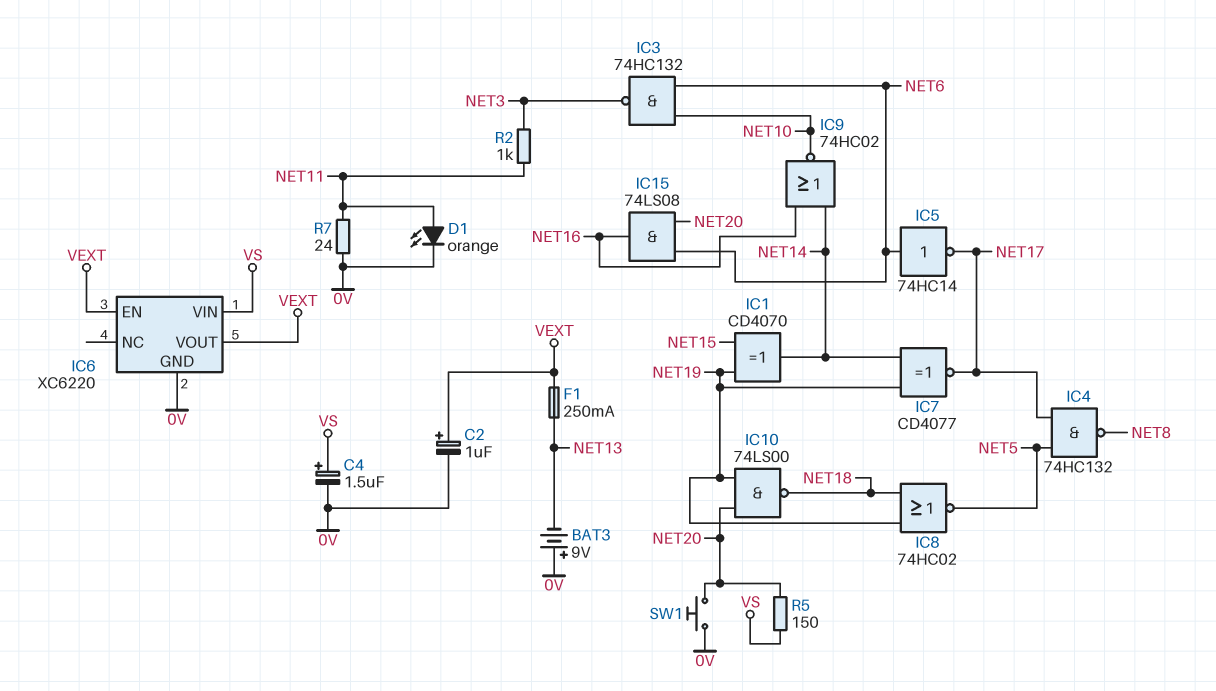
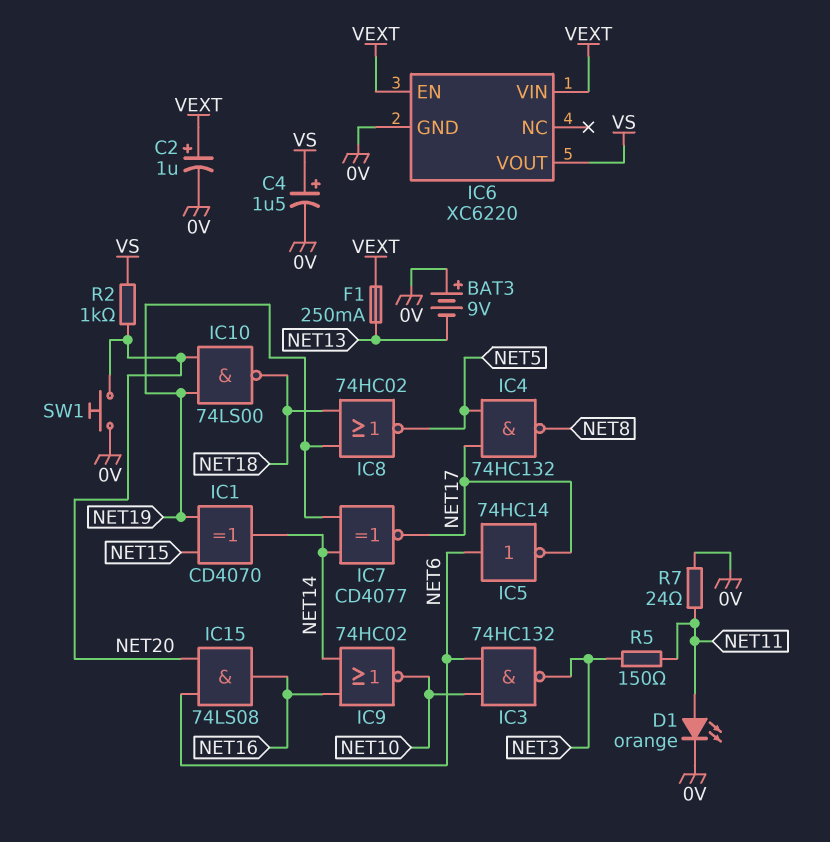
IC6 pin VIN: VS -> VEXT
IC6 pin VOUT: VEXT -> VS
R2: 1k (NET3, NET11) -> 1k (NET20, VS)
R5: 150 (NET20, VS) -> 150 (NET3, NET11)

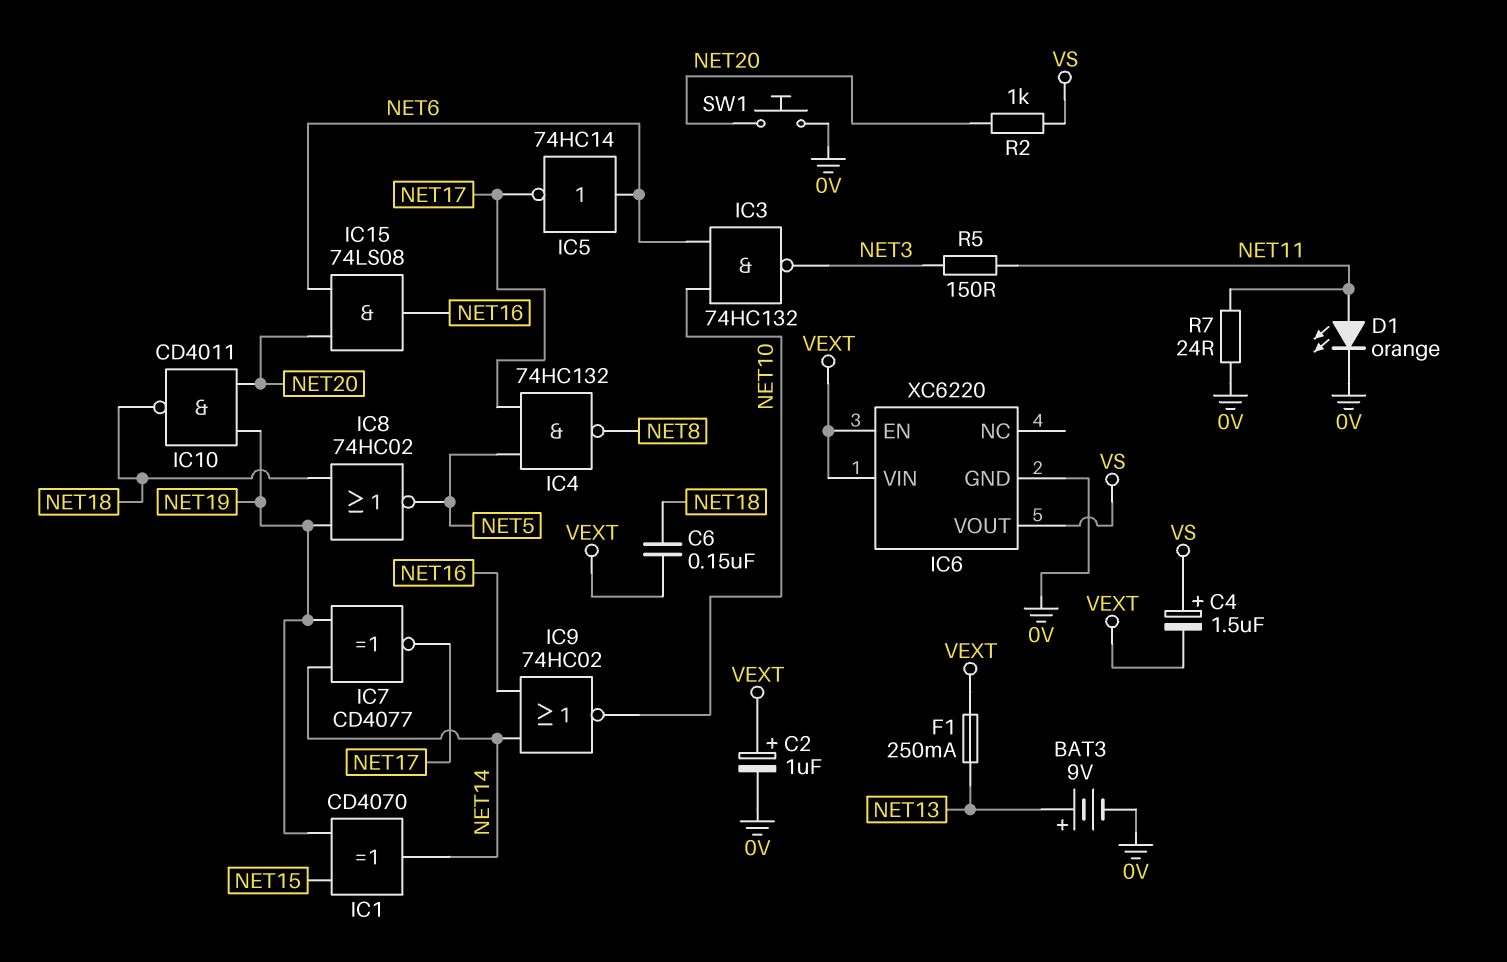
BAT3: 9V (plus 0V, minus NET13) -> 9V (plus NET13, minus 0V)
C4: 1.5uF (plus VS, minus 0V) -> 1.5uF (plus VS, minus VEXT)
C6: none -> 150nF (NET18, VEXT)
IC10: NAND 74LS00 (in NET19, in NET20, out NET18) -> NAND CD4011 (in NET19, in NET20, out NET18)

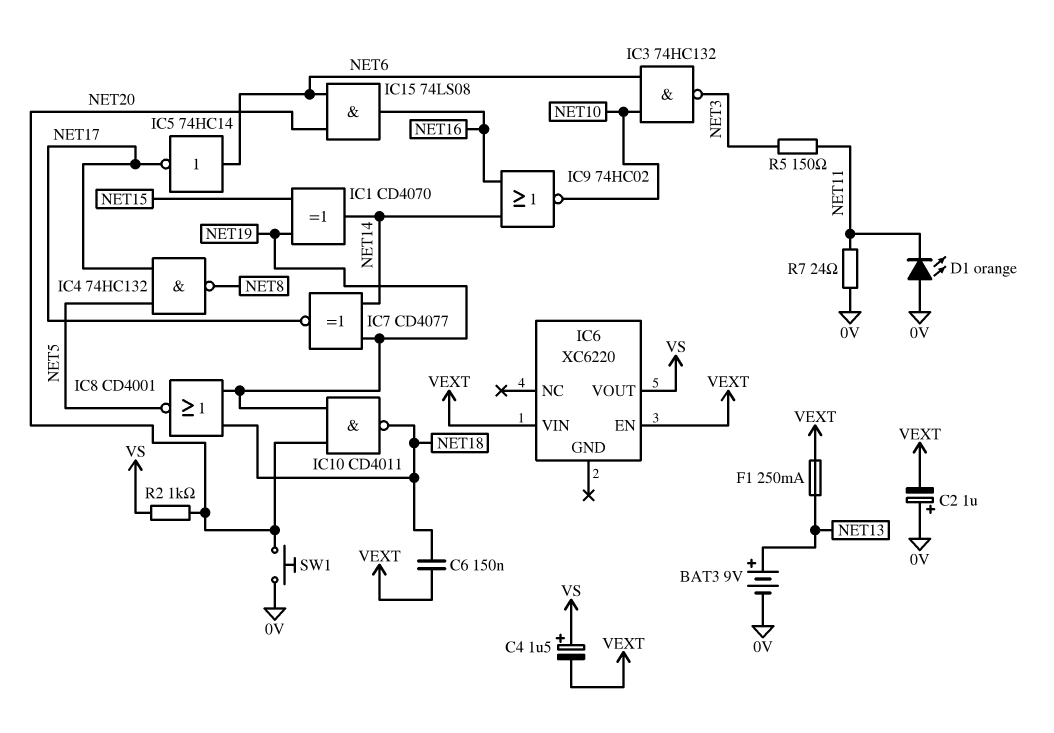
C2: 1uF (plus VEXT, minus 0V) -> 1uF (plus 0V, minus VEXT)
D1: LED orange (A NET11, K 0V) -> LED orange (A 0V, K NET11)
IC6 pin GND: 0V -> none
IC8: NOR 74HC02 (in NET18, in NET19, out NET5) -> NOR CD4001 (in NET18, in NET19, out NET5)

